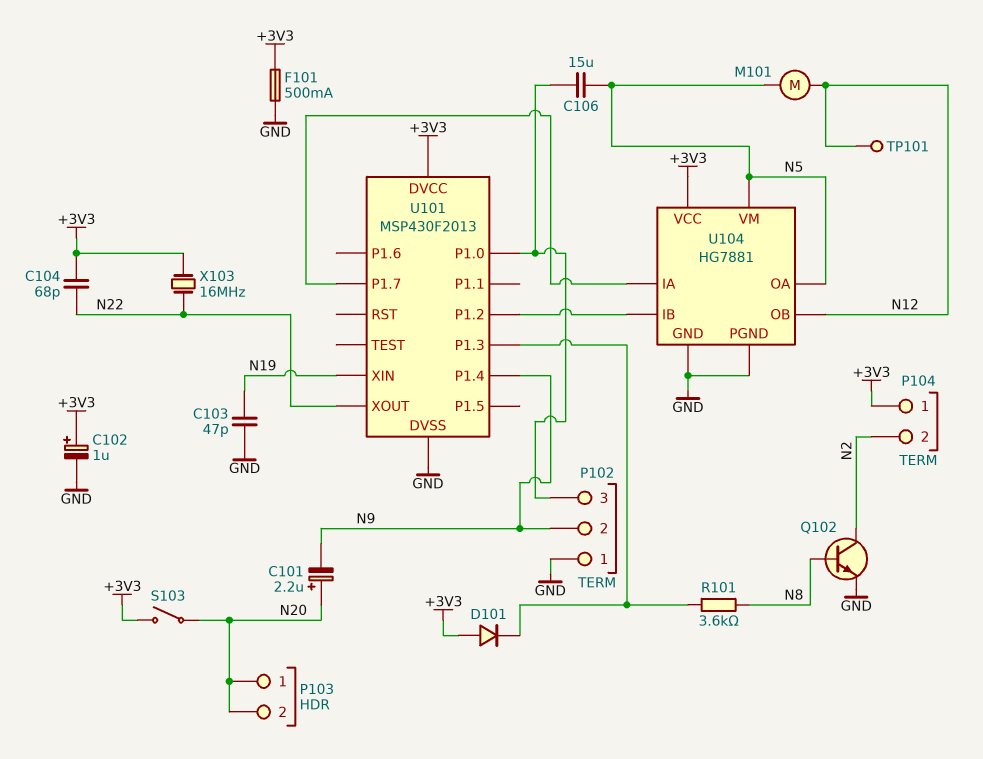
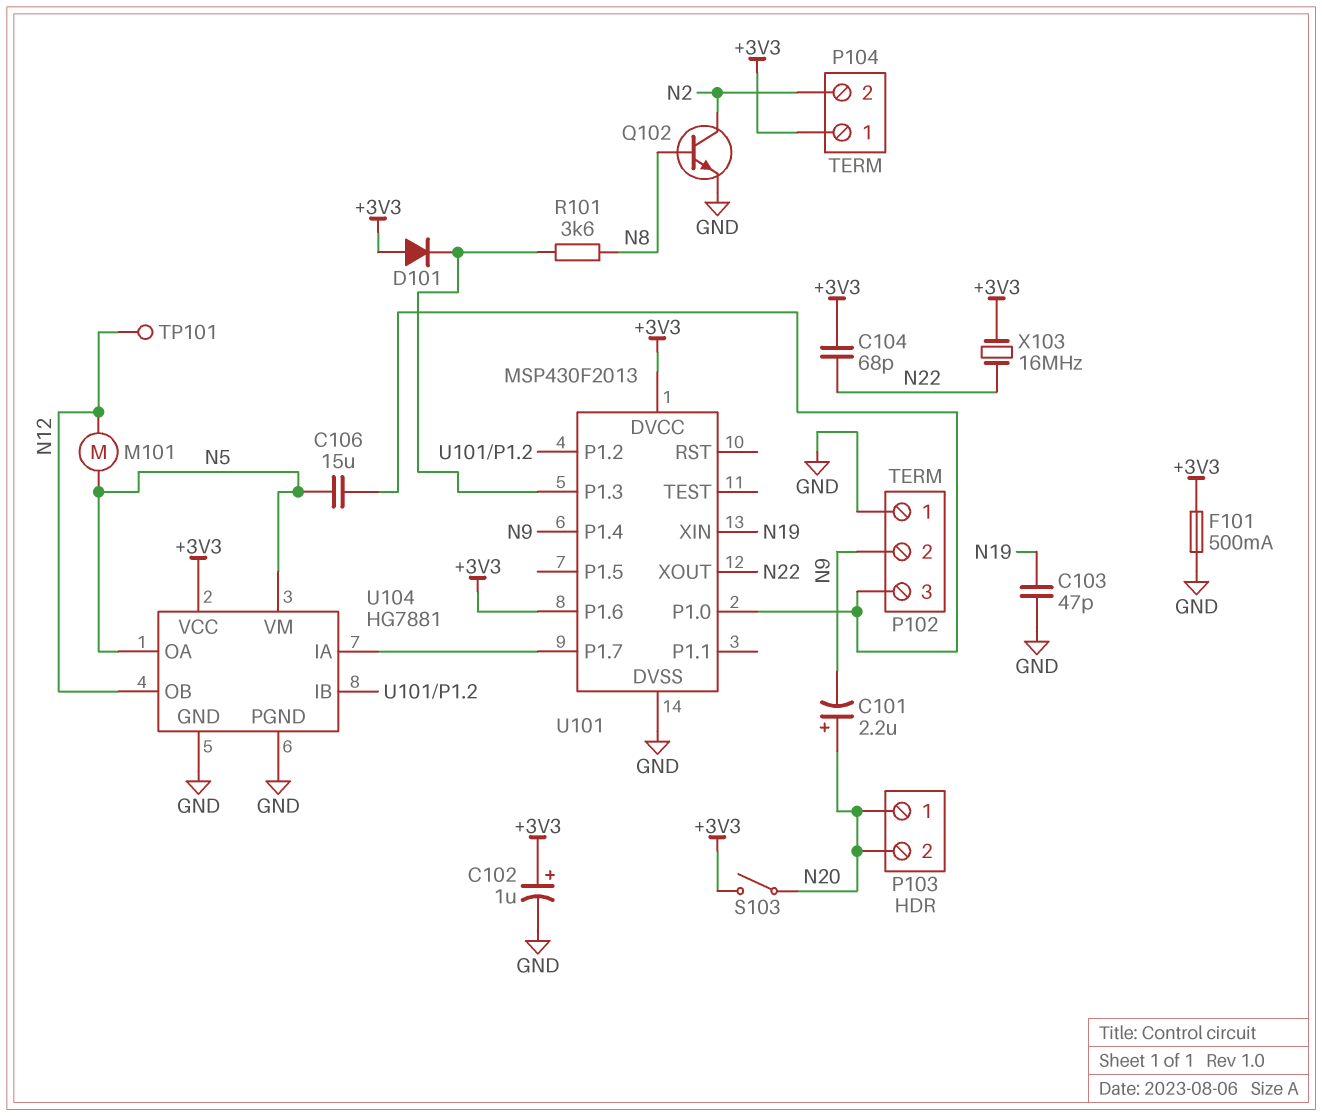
U101 pin P1.6: none -> +3V3

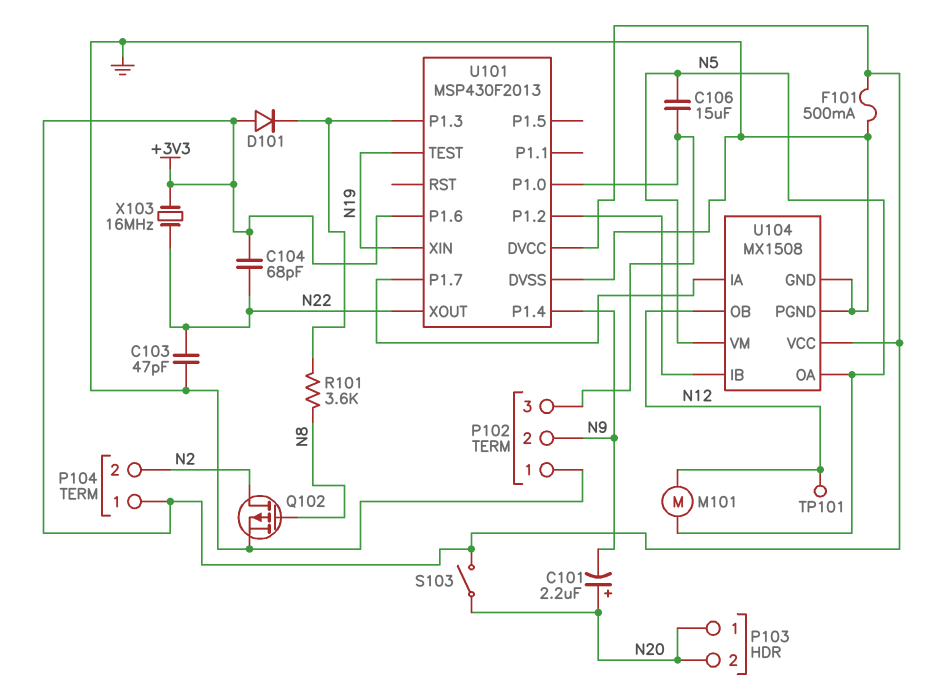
C102: 1uF (plus +3V3, minus GND) -> none
C103: 47pF (GND, N19) -> 47pF (GND, N22)
Q102: NPN (B N8, C N2, E GND) -> PMOS (G N8, D N2, S GND)
U101 pin TEST: none -> N19
U104: HG7881 -> MX1508

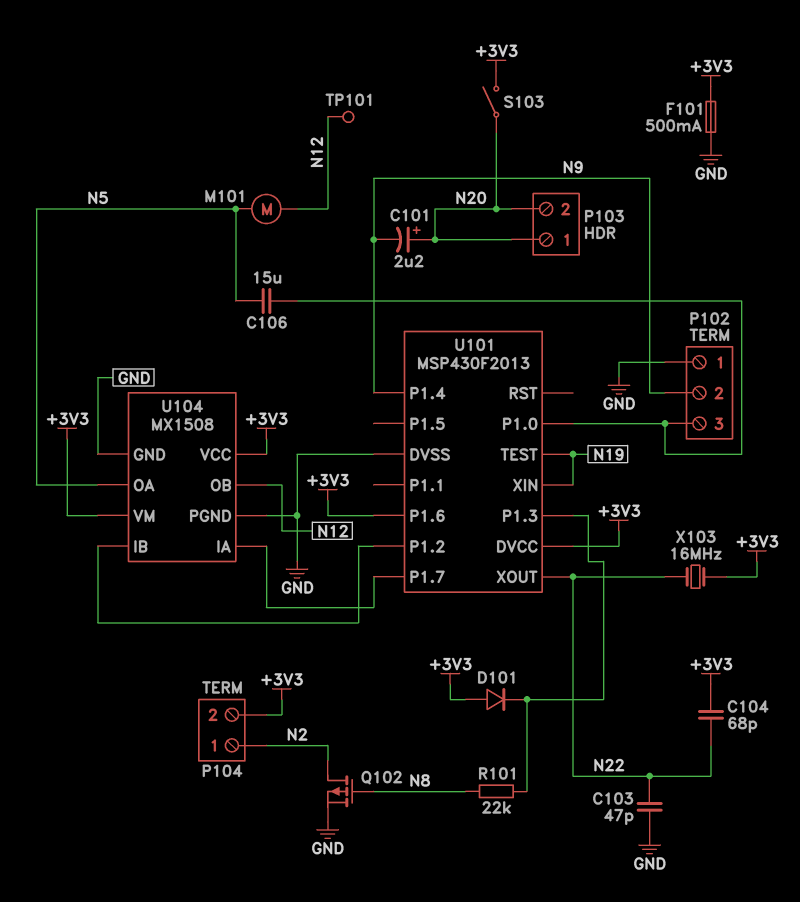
P104 pin 1: +3V3 -> N2
P104 pin 2: N2 -> +3V3
R101: 3.6k (N8, U101/P1.3) -> 22k (N8, U101/P1.3)
U104 pin VM: N5 -> +3V3

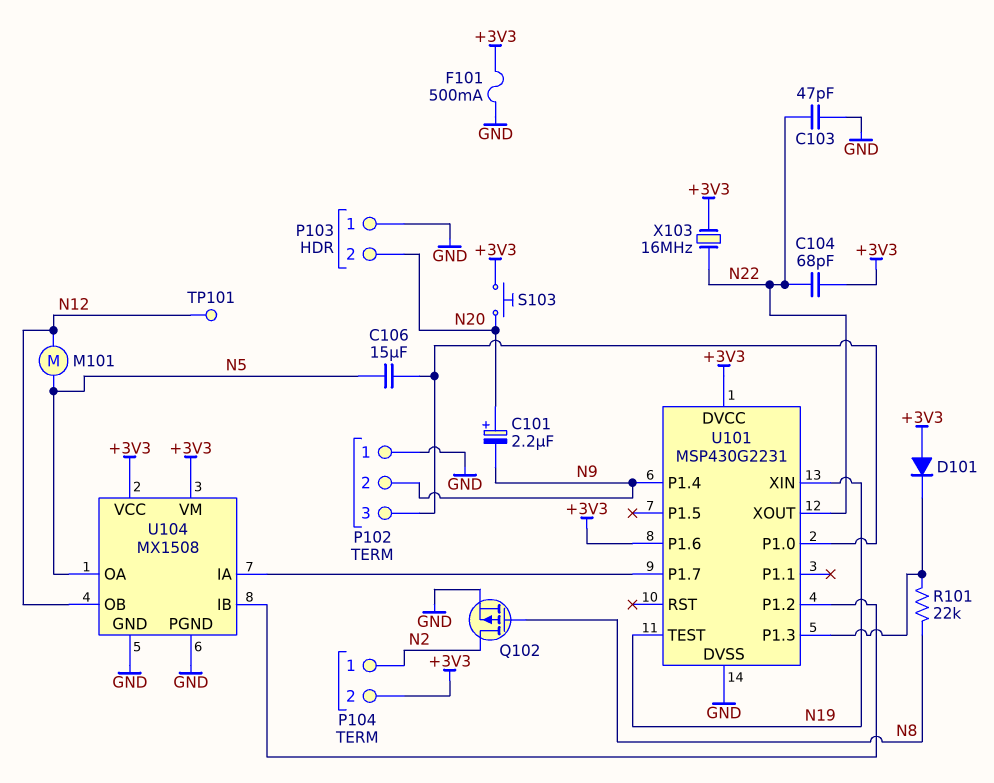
P103 pin 1: N20 -> GND
S103: switch (+3V3, N20) -> button (+3V3, N20)
U101: MSP430F2013 -> MSP430G2231

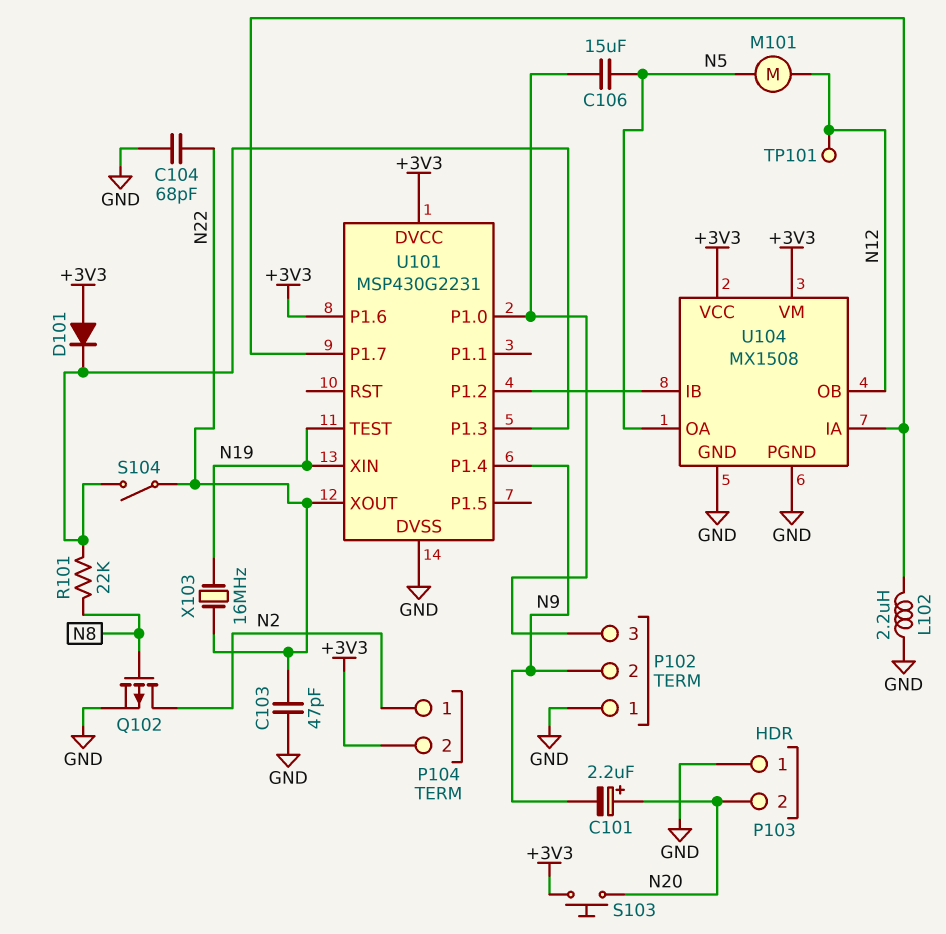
C104: 68pF (+3V3, N22) -> 68pF (GND, N22)
F101: 500mA (+3V3, GND) -> none
L102: none -> 2.2uH (GND, U101/P1.7)
S104: none -> switch (N22, U101/P1.3)
X103: 16MHz (+3V3, N22) -> 16MHz (N19, N22)

